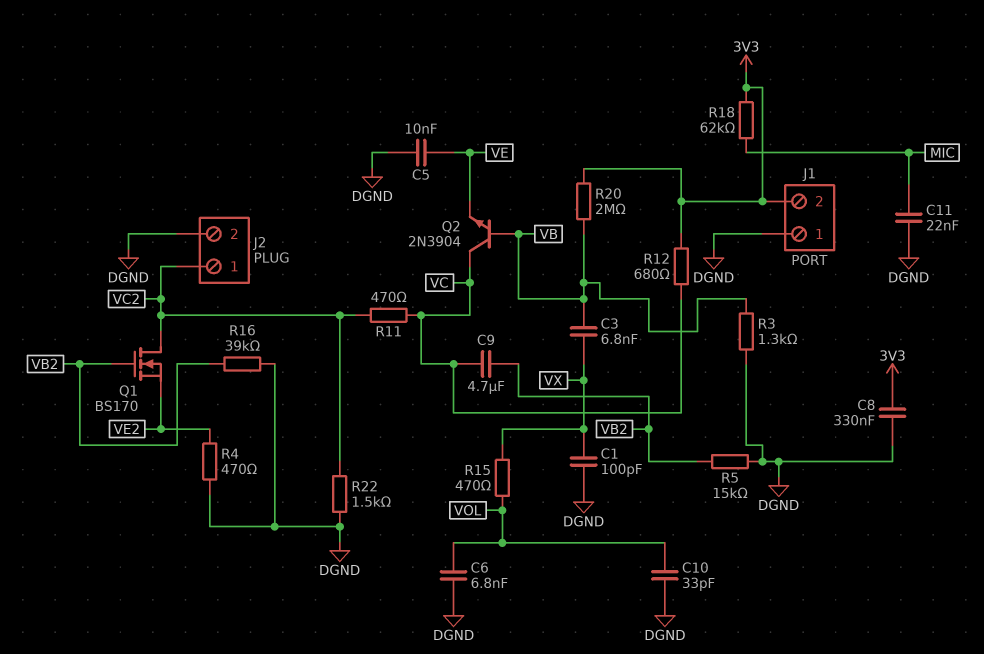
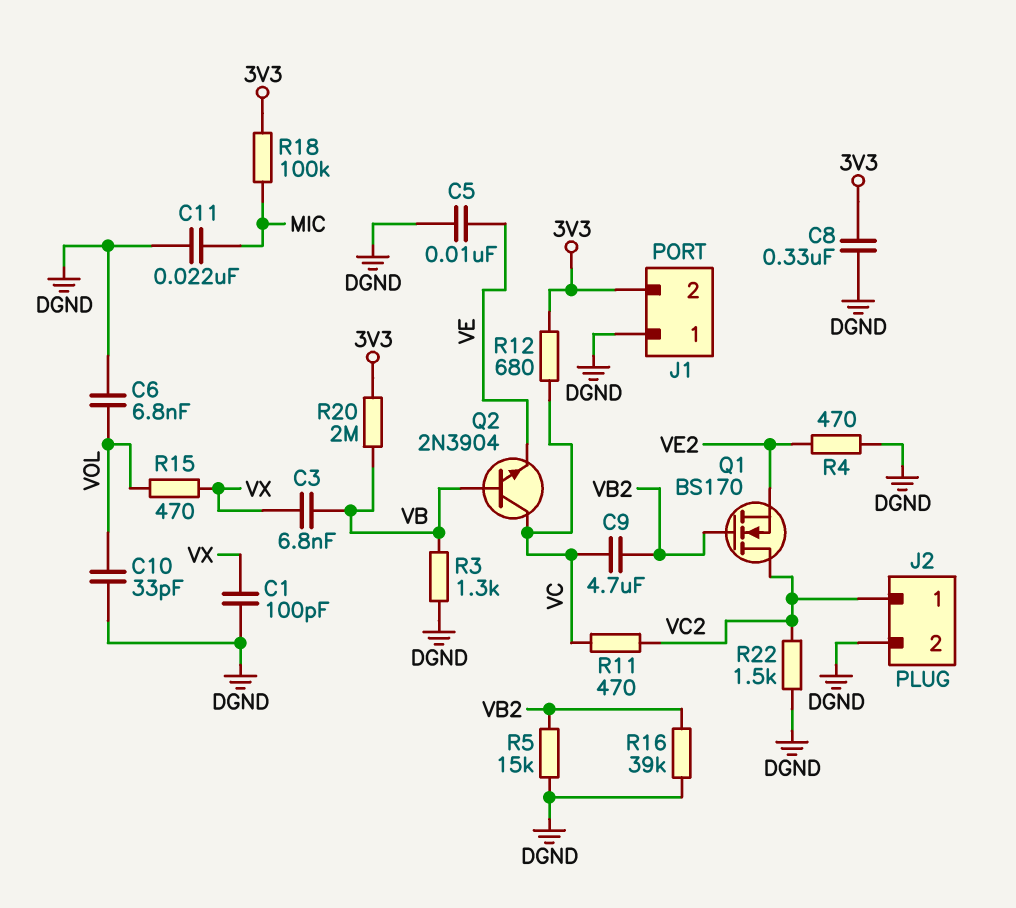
R18: 62k (3V3, MIC) -> 100k (3V3, MIC)

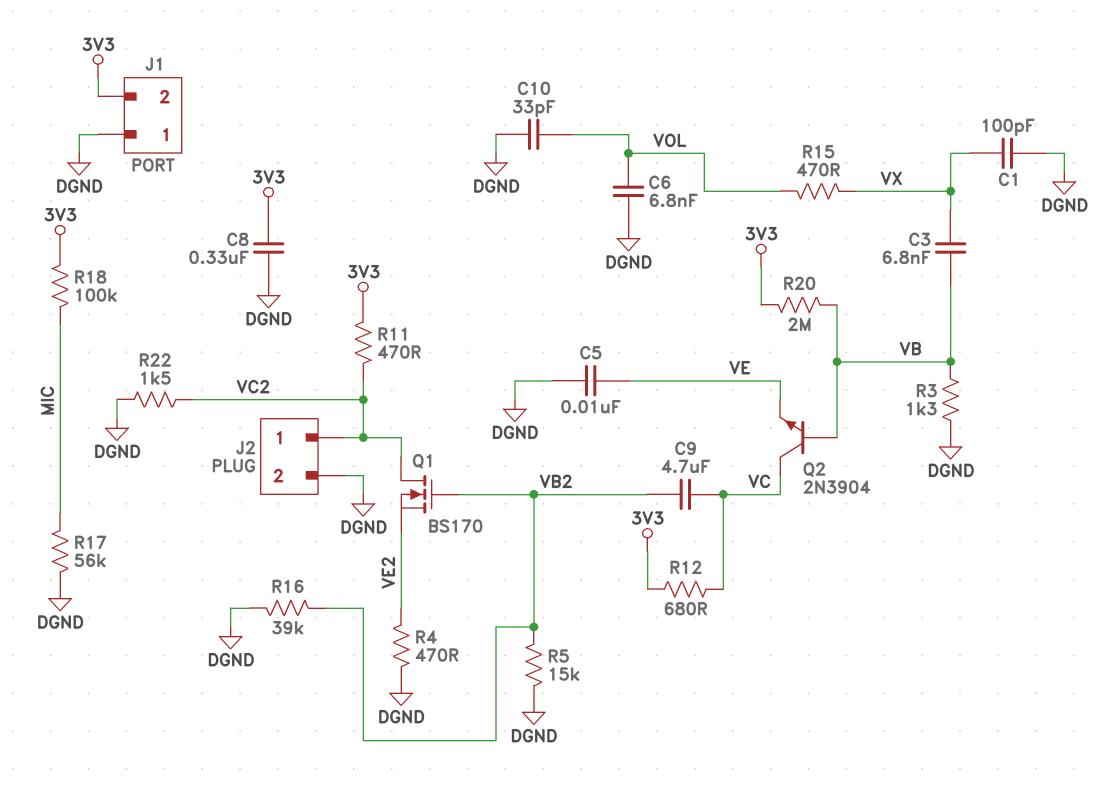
C11: 22nF (DGND, MIC) -> none
R11: 470 (VC, VC2) -> 470 (3V3, VC2)
R17: none -> 56k (DGND, MIC)

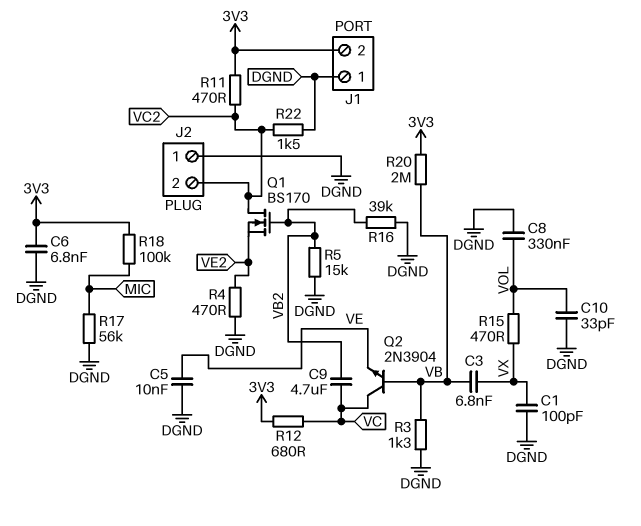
C6: 6.8nF (DGND, VOL) -> 6.8nF (3V3, DGND)
C8: 330nF (3V3, DGND) -> 330nF (DGND, VOL)
J2 pin 1: VC2 -> DGND
J2 pin 2: DGND -> VC2

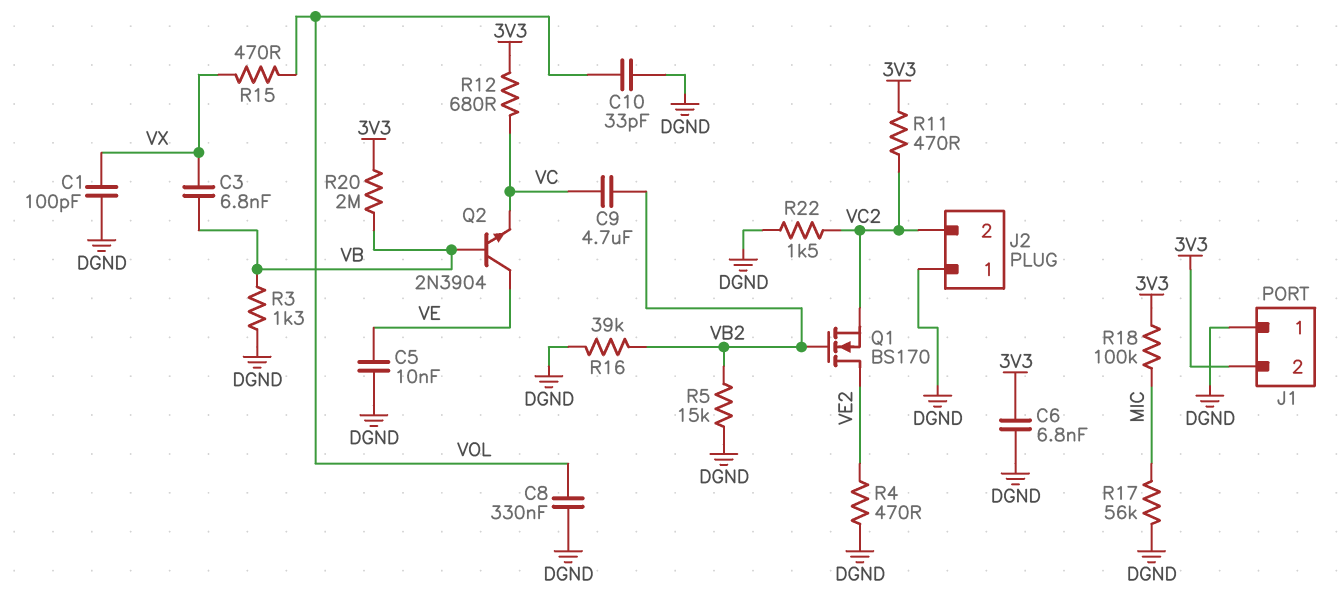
Q1: NMOS BS170 (G VB2, D VC2, S VE2) -> NMOS BS170 (G VB2, D VE2, S VC2)
Q2: NPN 2N3904 (B VB, C VC, E VE) -> NPN 2N3904 (B VB, C VE, E VC)

